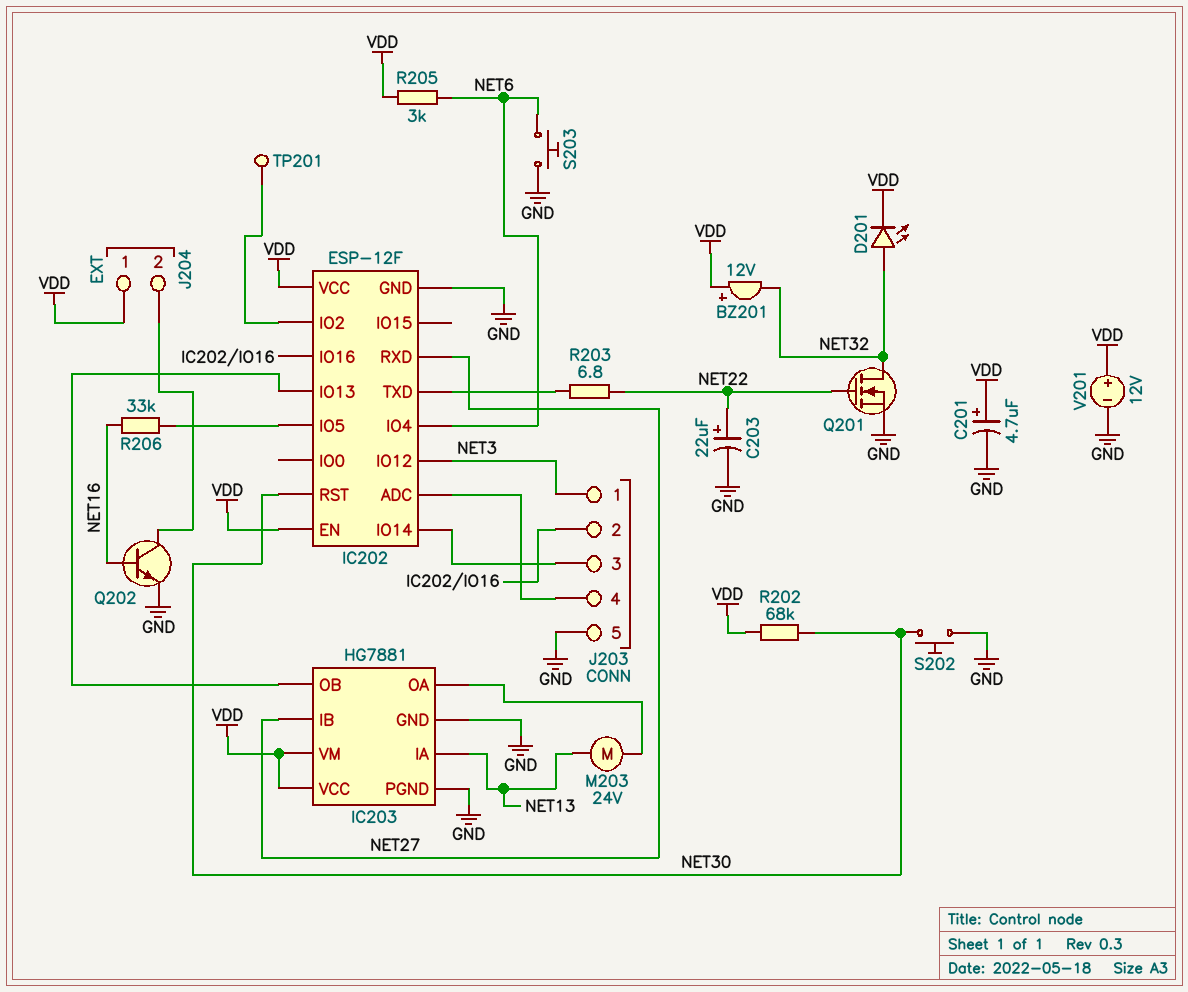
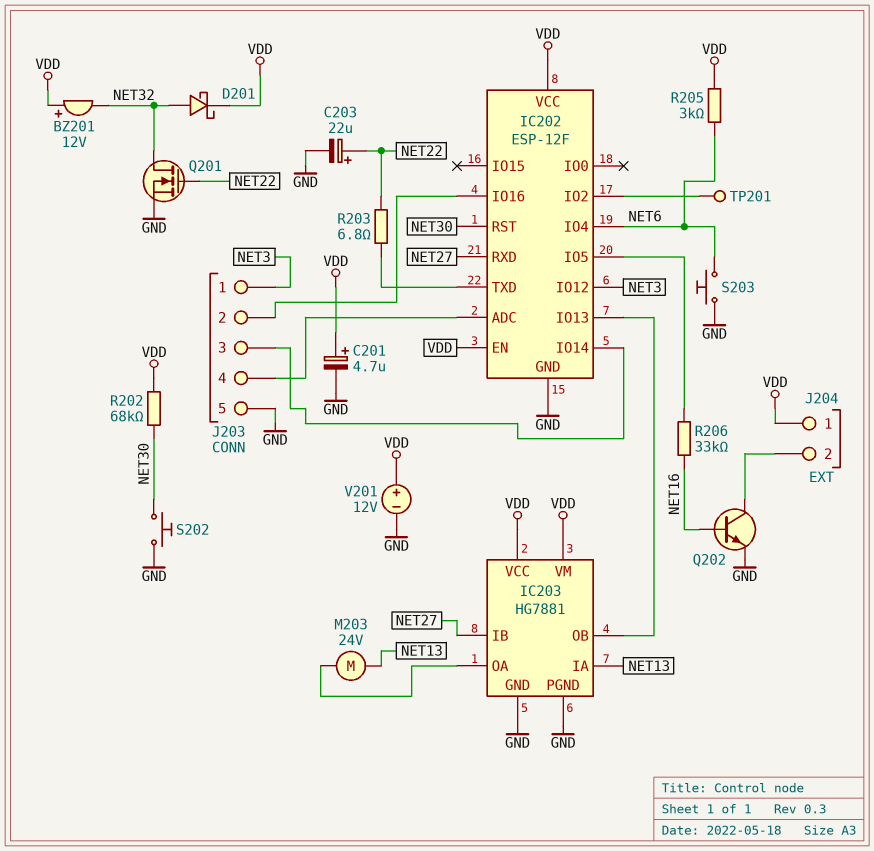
D201: LED (A NET32, K VDD) -> schottky (A NET32, K VDD)

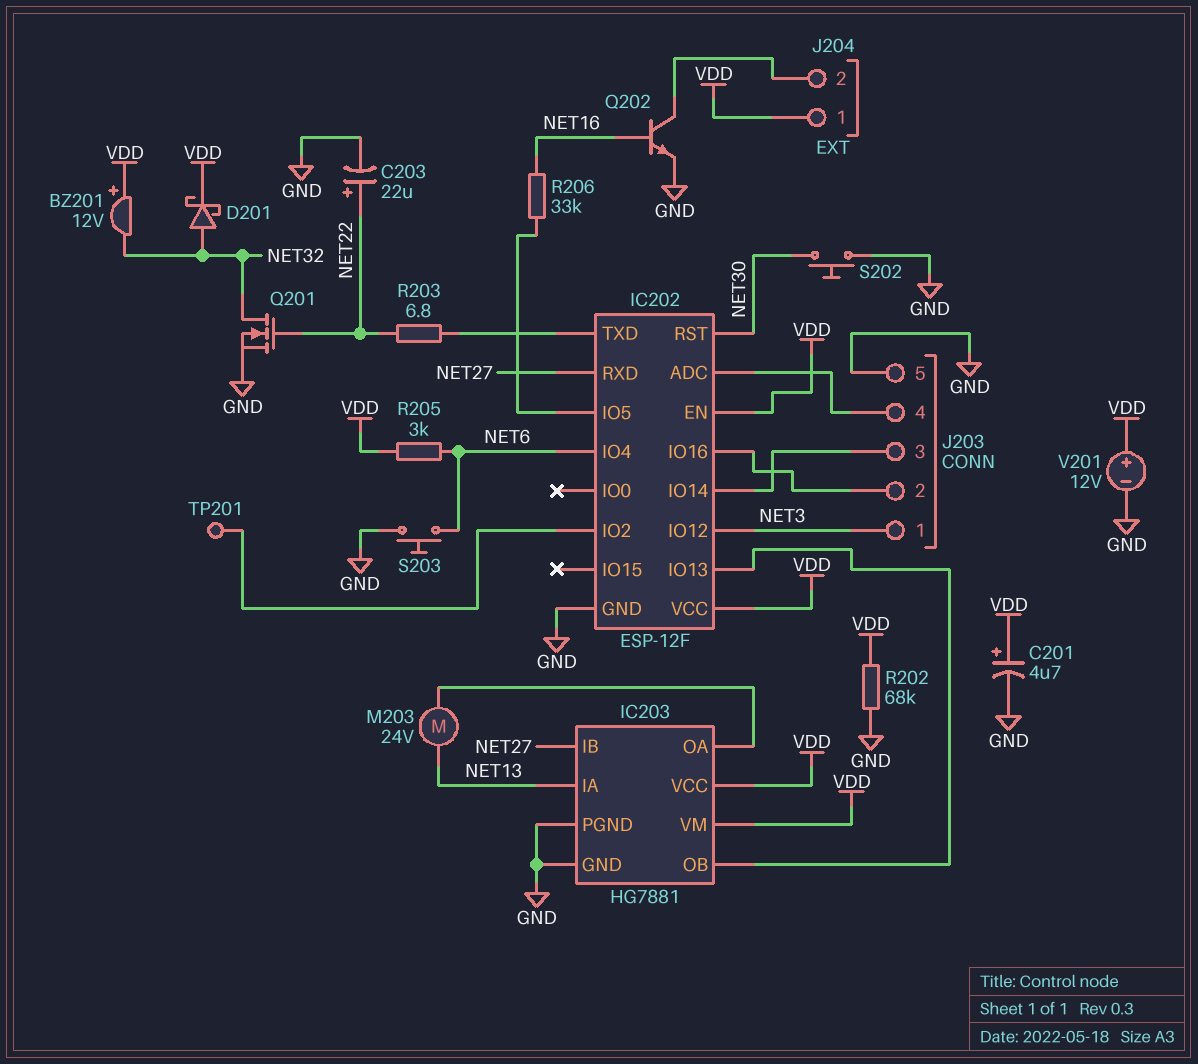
R202: 68k (NET30, VDD) -> 68k (GND, VDD)

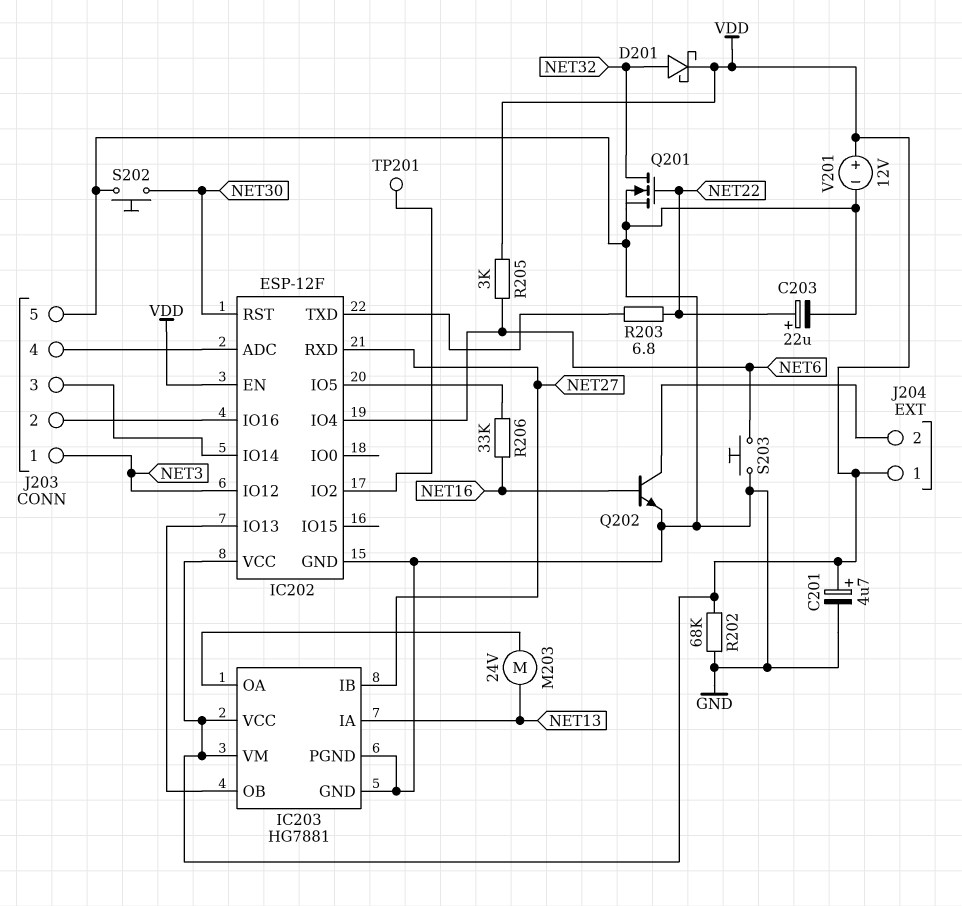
BZ201: buzzer 12V (plus VDD, minus NET32) -> none

